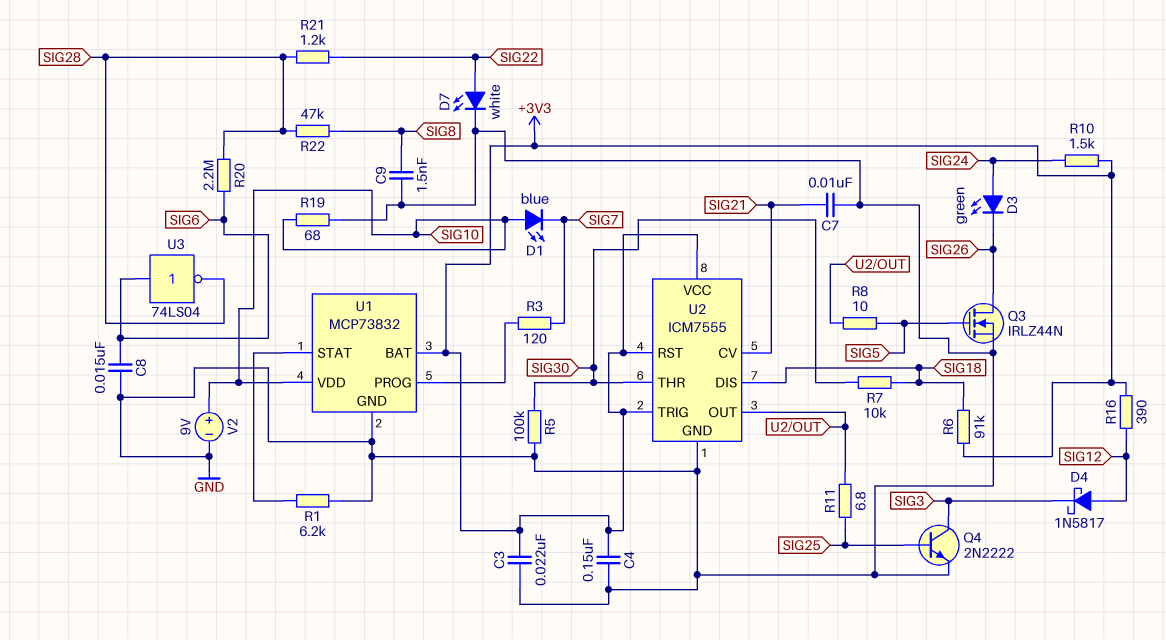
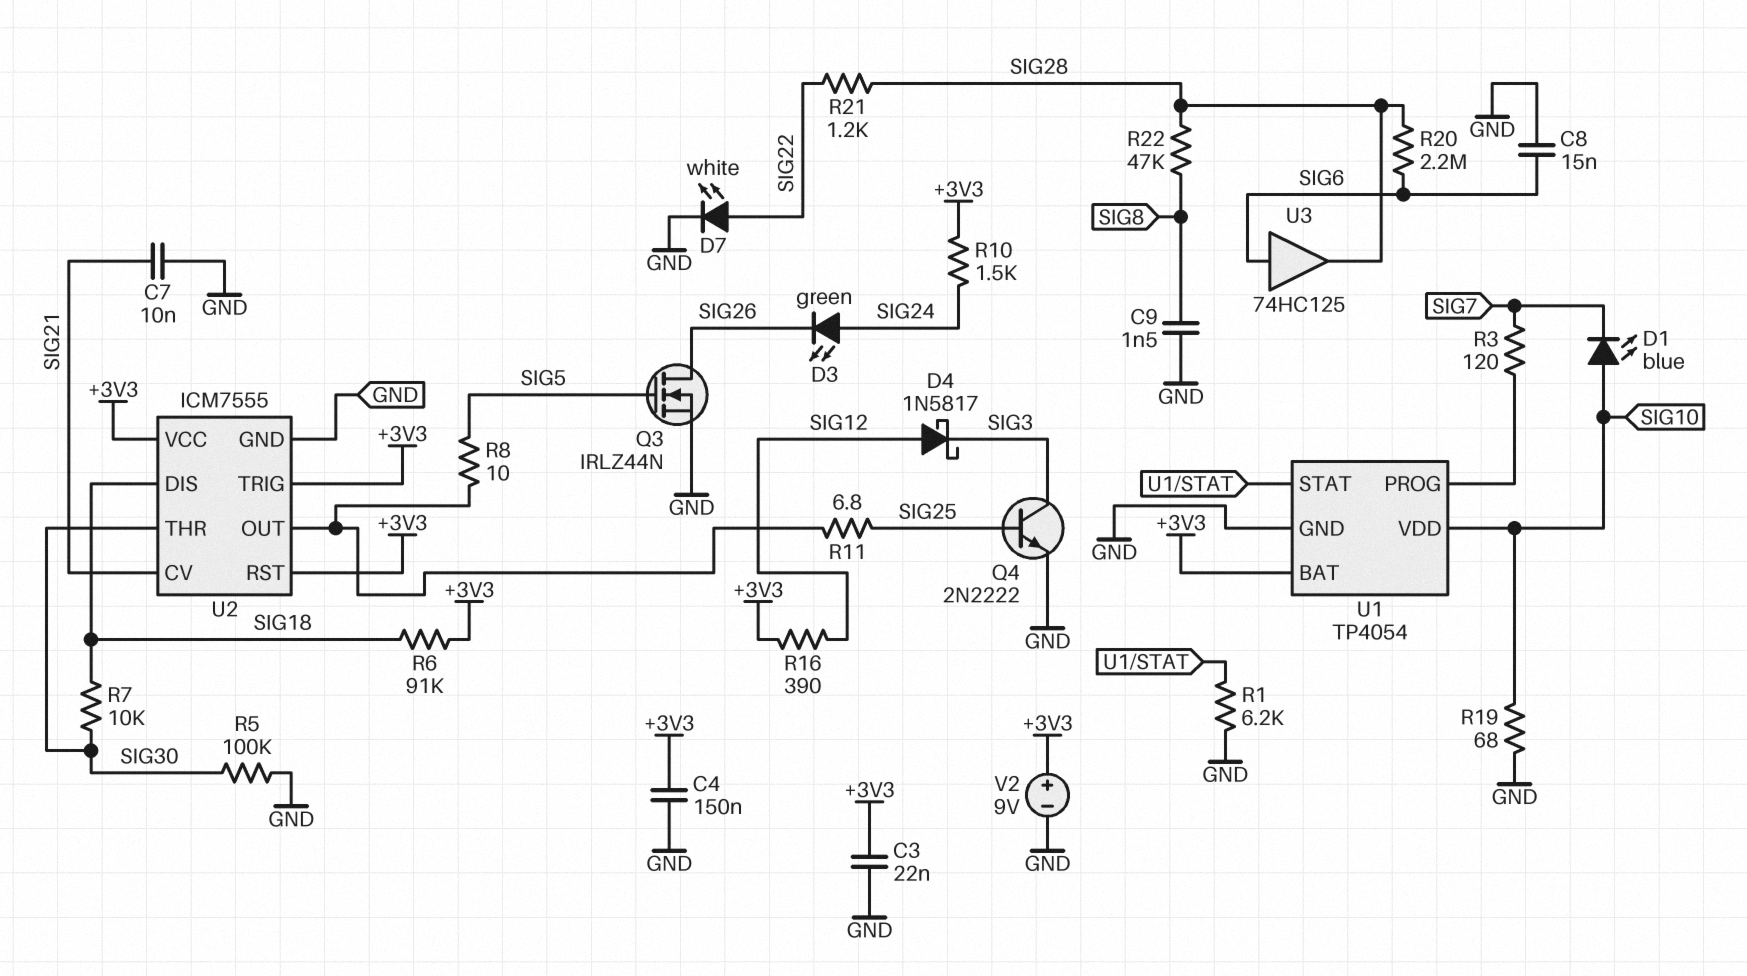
U1: MCP73832 -> TP4054
U3: NOT 74LS04 (in SIG6, out SIG28) -> buffer 74HC125 (in SIG6, out SIG28)
V2: 9V (plus SIG10, minus GND) -> 9V (plus +3V3, minus GND)

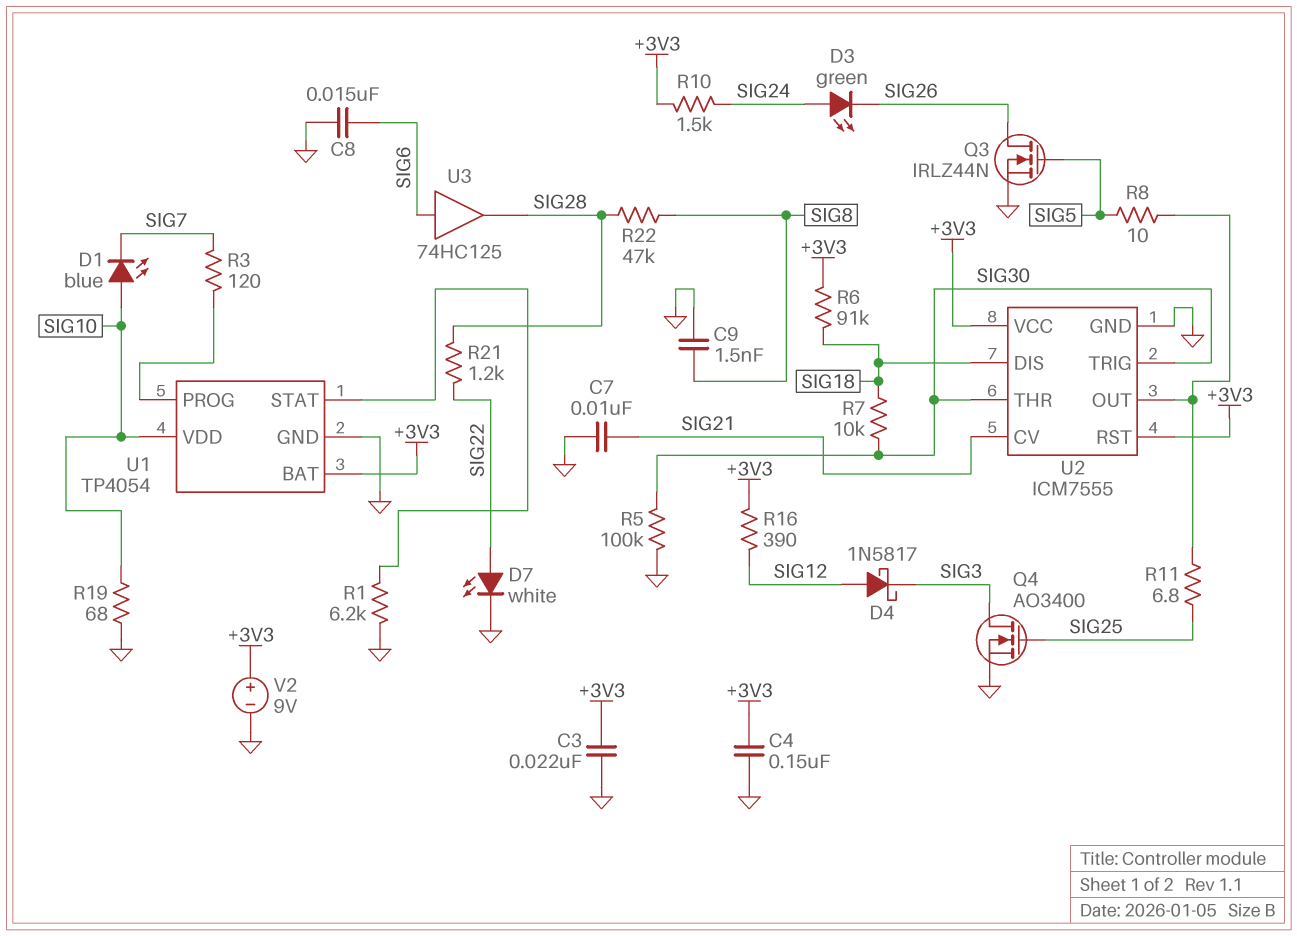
Q4: NPN 2N2222 (B SIG25, C SIG3, E GND) -> NMOS AO3400 (G SIG25, D SIG3, S GND)
R20: 2.2M (SIG6, SIG28) -> none
U2 pin TRIG: +3V3 -> SIG30

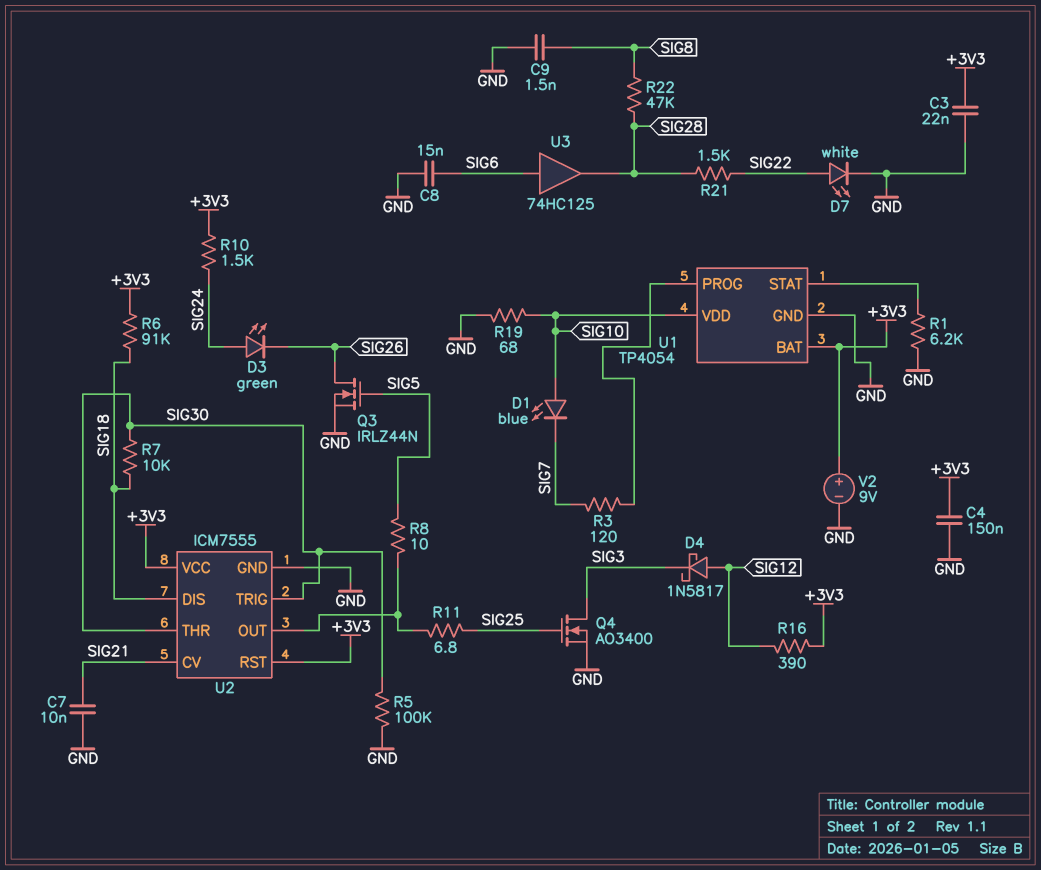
R21: 1.2k (SIG22, SIG28) -> 1.5k (SIG22, SIG28)

